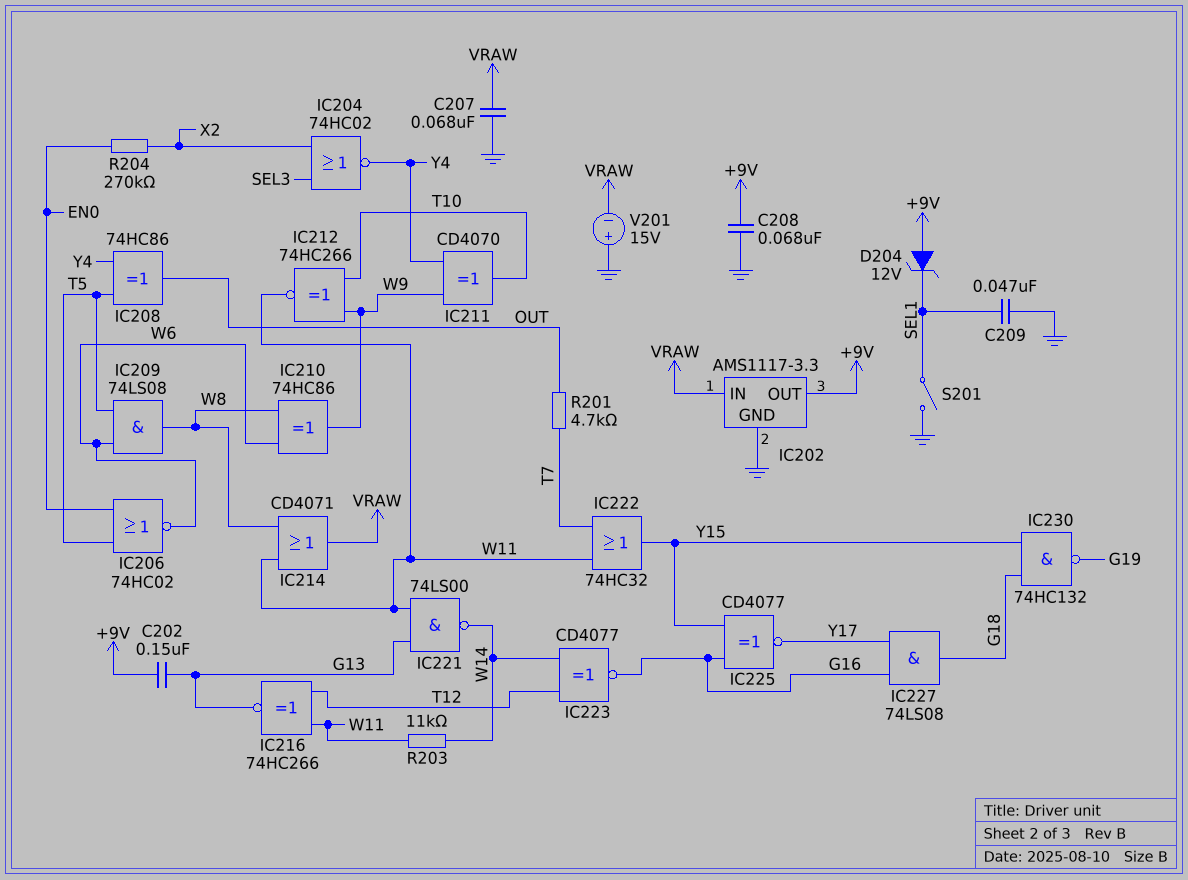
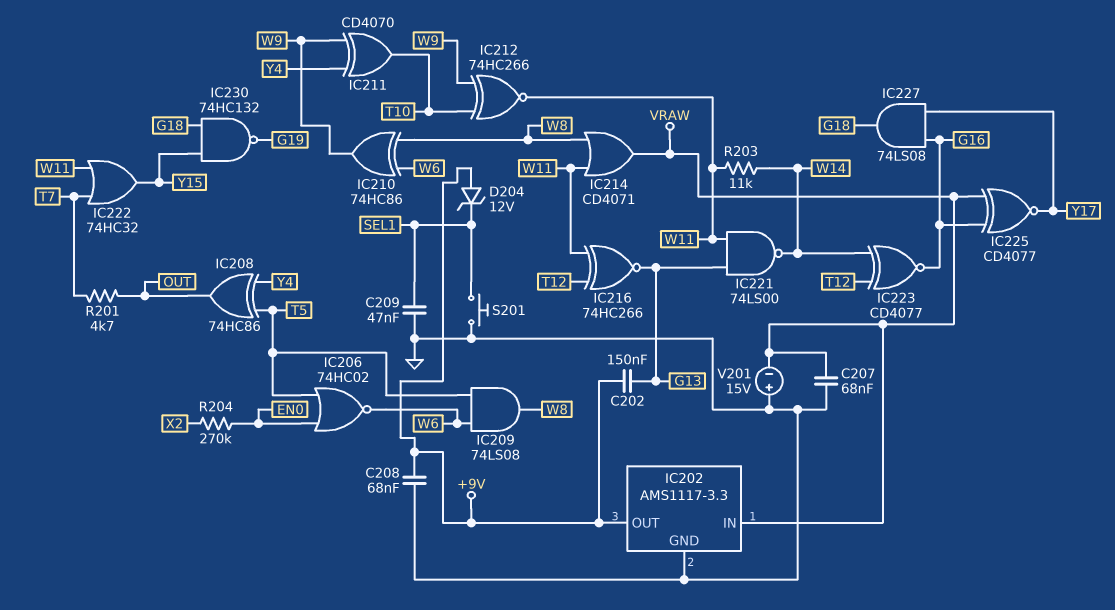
IC204: NOR 74HC02 (in SEL3, in X2, out Y4) -> none
IC225: XNOR CD4077 (in G16, in Y15, out Y17) -> XNOR CD4077 (in G16, in VRAW, out Y17)
S201: switch (GND, SEL1) -> button (GND, SEL1)

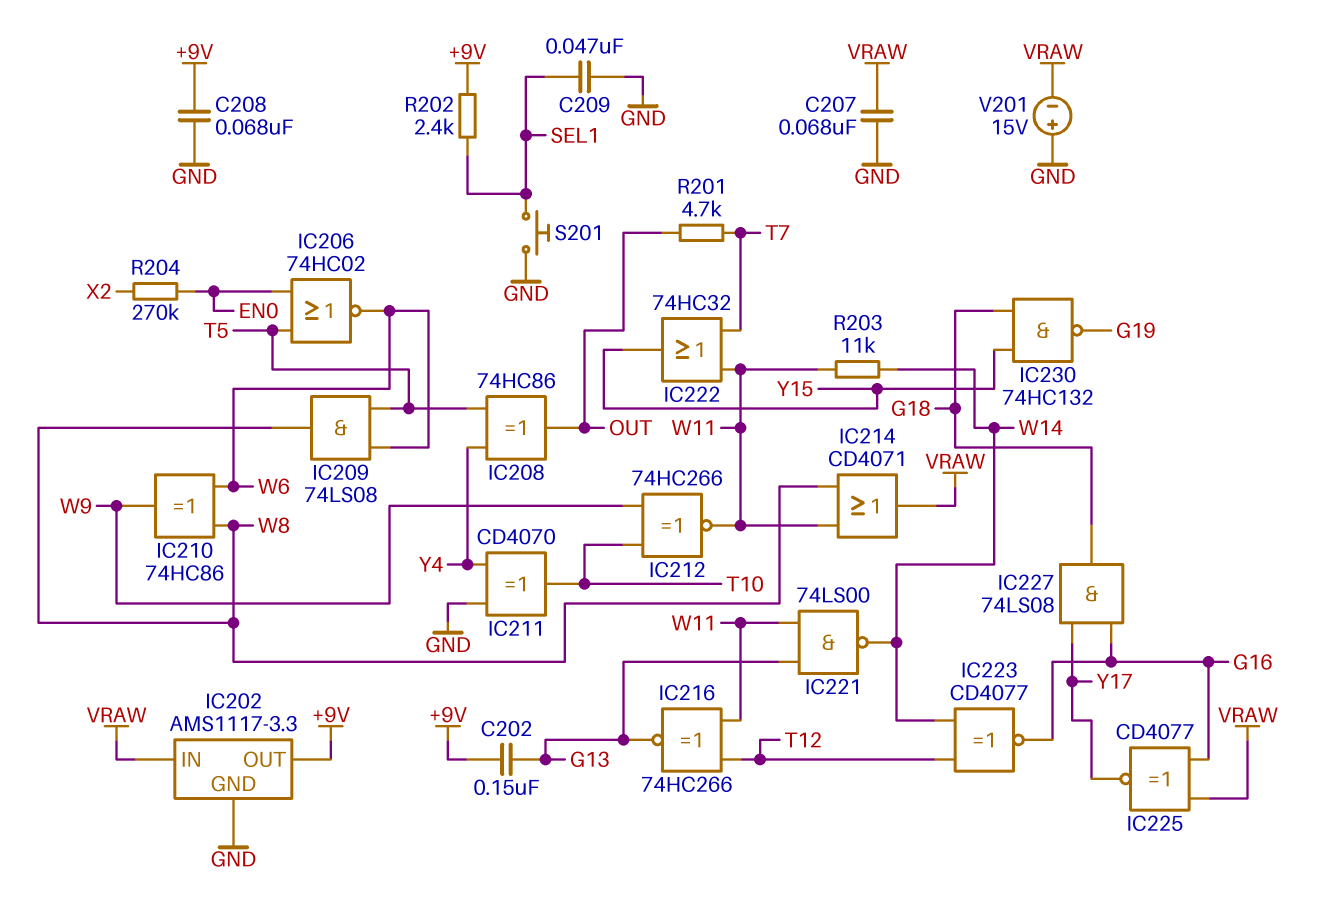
D204: zener 12V (A +9V, K SEL1) -> none
IC211: XOR CD4070 (in W9, in Y4, out T10) -> XOR CD4070 (in GND, in Y4, out T10)
R202: none -> 2.4k (+9V, SEL1)

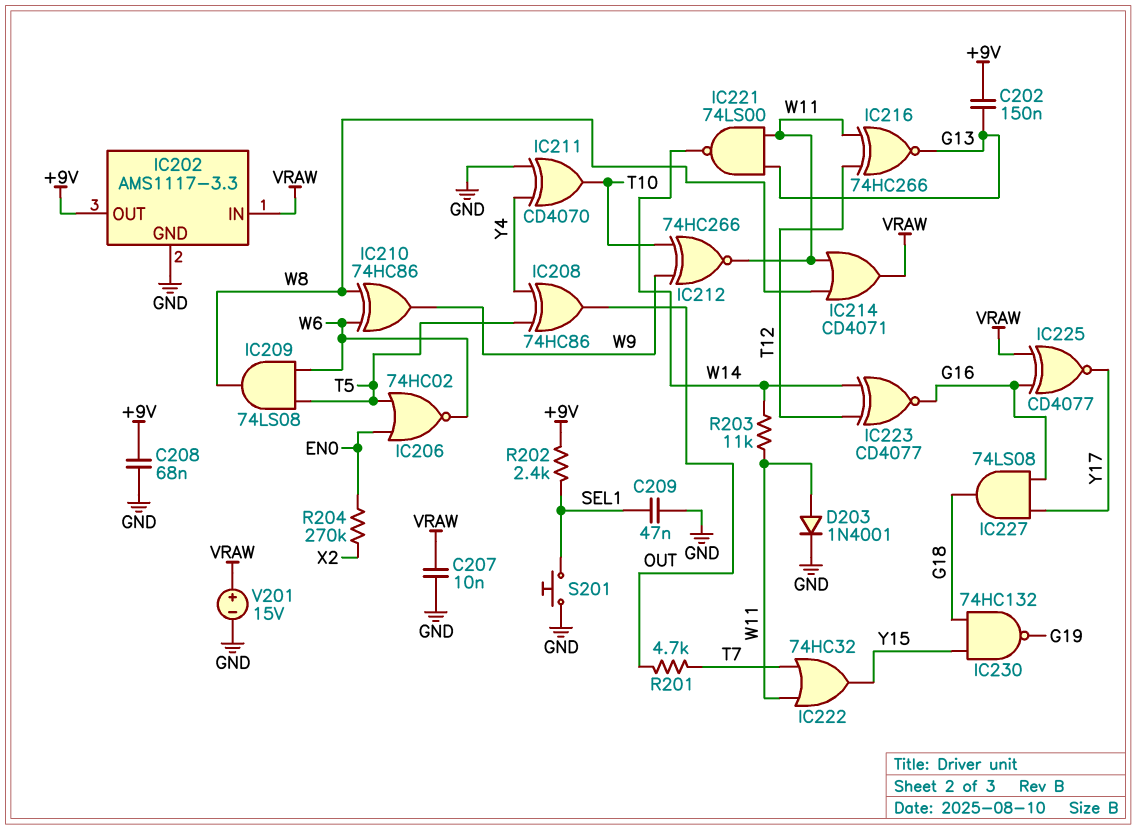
C207: 68nF (GND, VRAW) -> 10nF (GND, VRAW)
D203: none -> diode 1N4001 (A W11, K GND)
V201: 15V (plus GND, minus VRAW) -> 15V (plus VRAW, minus GND)

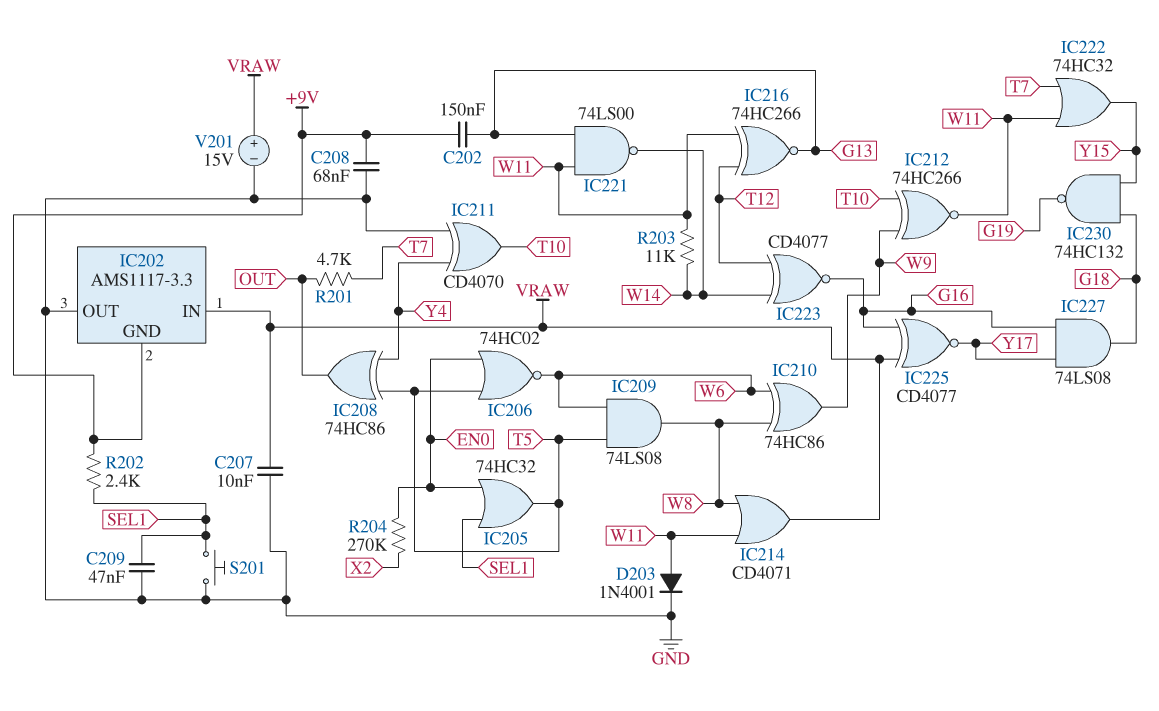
IC202 pin GND: GND -> +9V
IC202 pin OUT: +9V -> GND
IC205: none -> OR 74HC32 (in EN0, in SEL1, out T5)

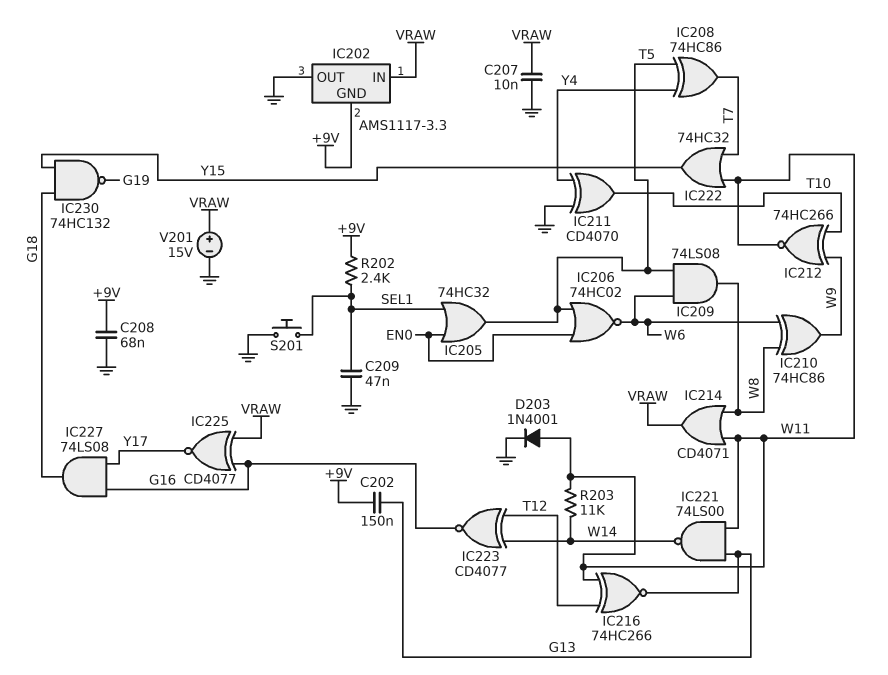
IC208: XOR 74HC86 (in T5, in Y4, out OUT) -> XOR 74HC86 (in T5, in Y4, out T7)
R201: 4.7k (OUT, T7) -> none
R204: 270k (EN0, X2) -> none

